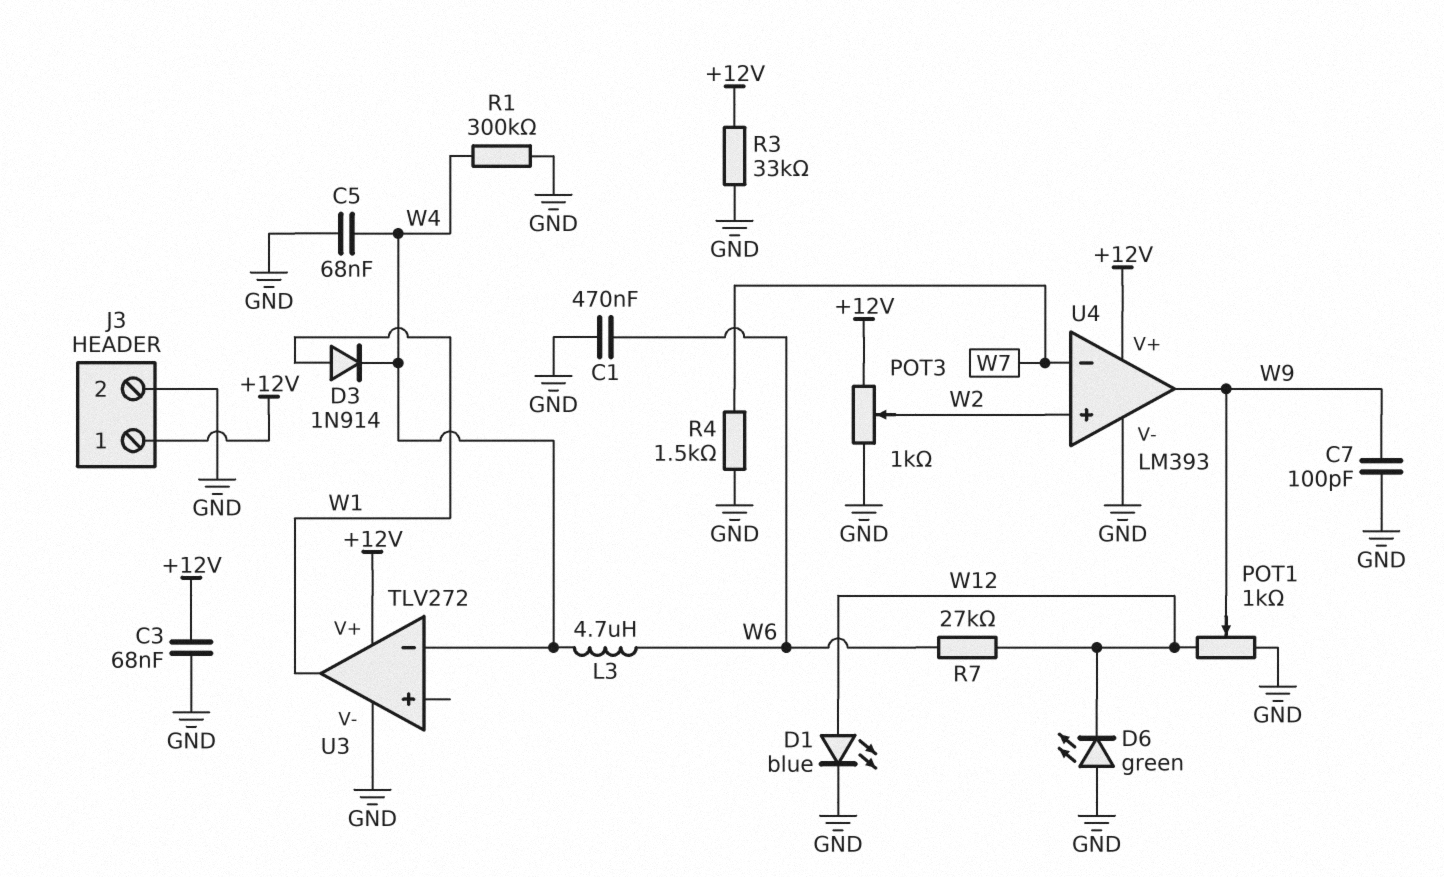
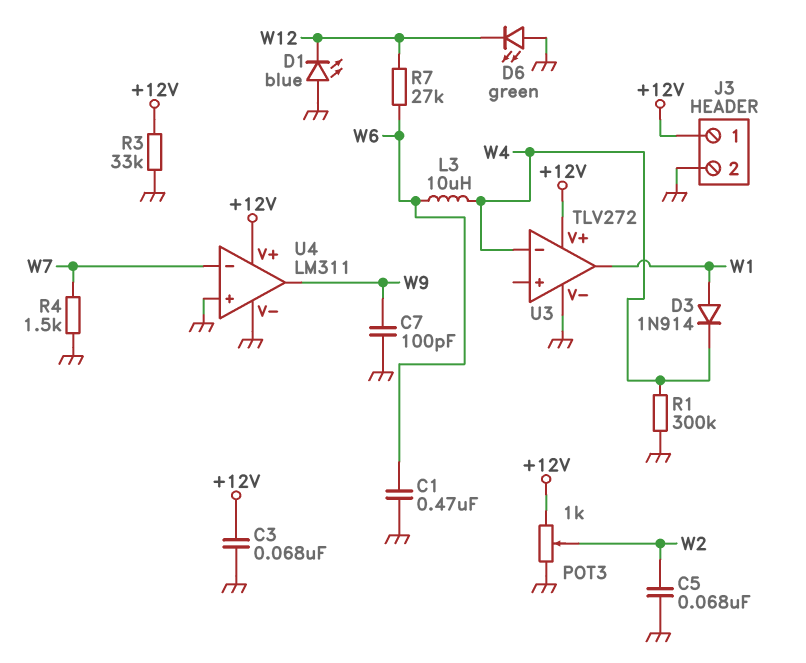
C5: 68nF (GND, W4) -> 68nF (GND, W2)
D1: LED blue (A W12, K GND) -> LED blue (A GND, K W12)
L3: 4.7uH (W4, W6) -> 10uH (W4, W6)
POT1: 1k (GND, W12, wiper W9) -> none
U4: LM393 -> LM311
U4 pin in+: W2 -> GND

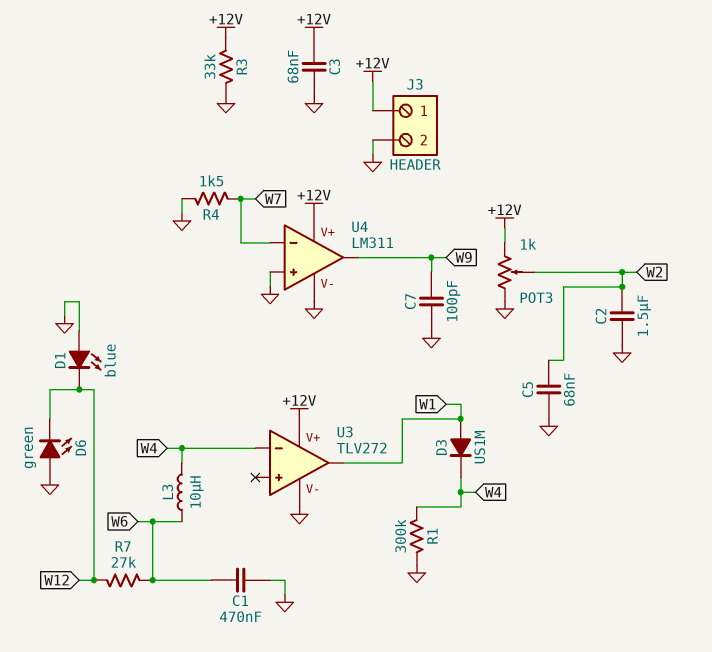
C2: none -> 1.5uF (GND, W2)
D3: diode 1N914 (A W1, K W4) -> diode US1M (A W1, K W4)

